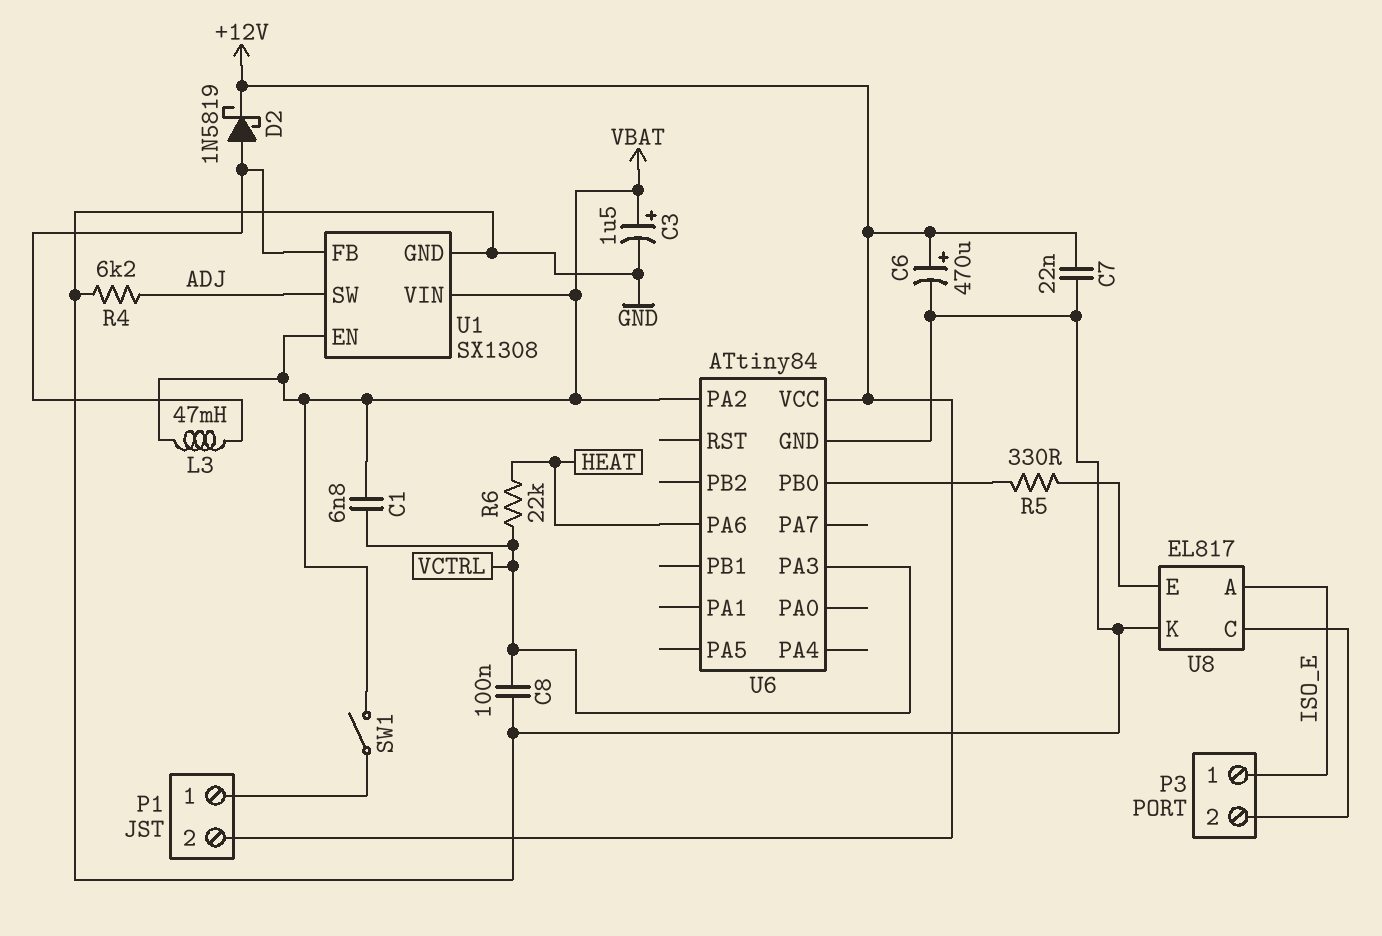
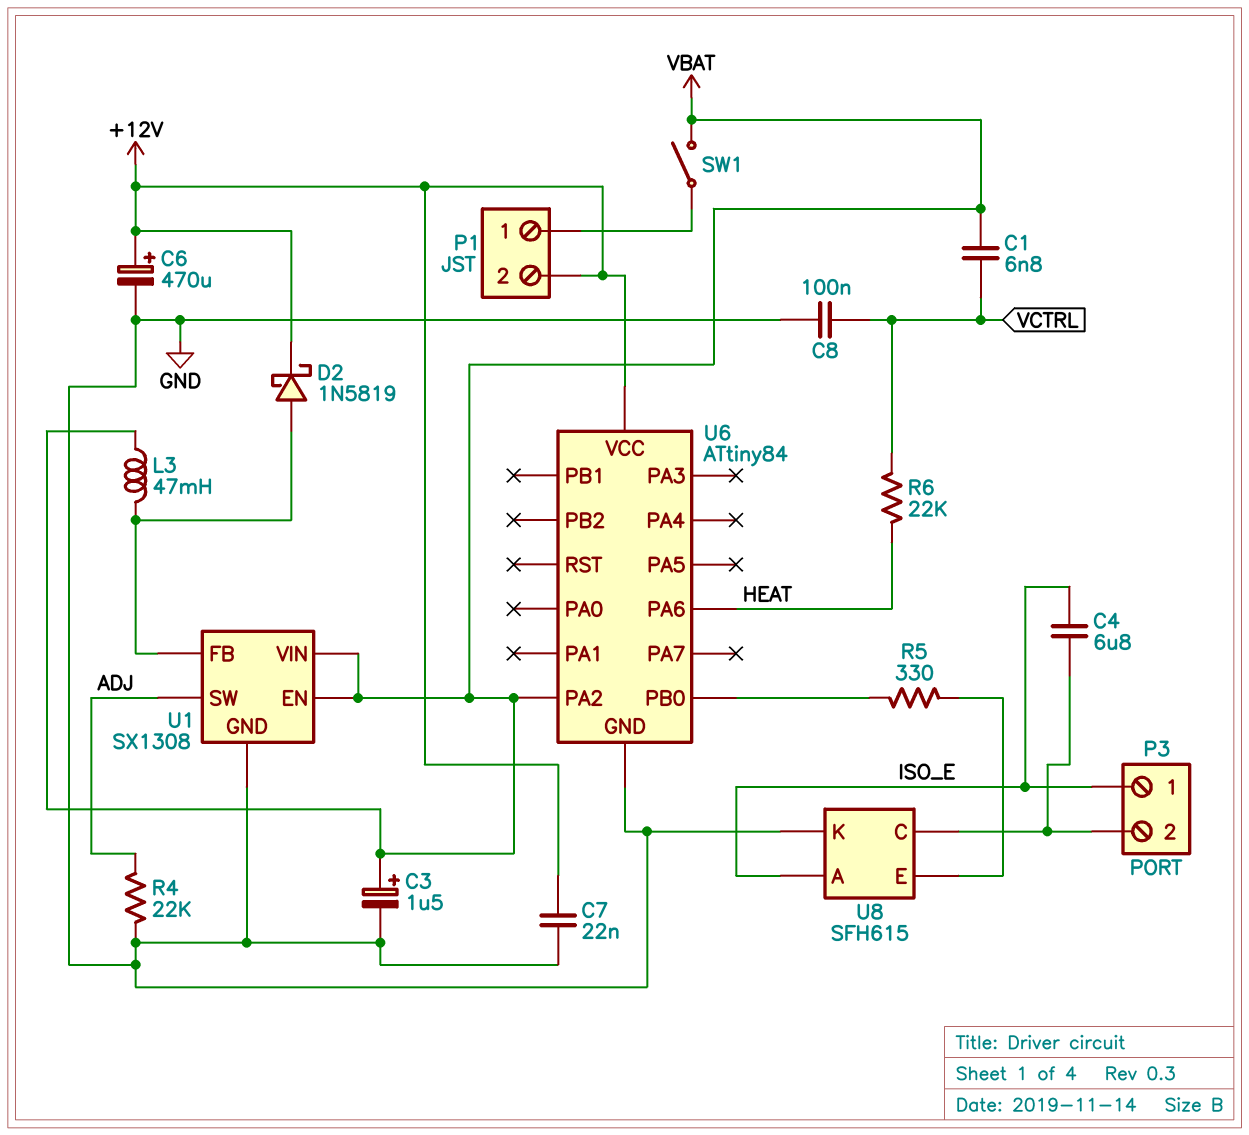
C4: none -> 6.8uF (ISO_E, P3/2)
R4: 6.2k (ADJ, GND) -> 22k (ADJ, GND)
U6 pin PA3: VCTRL -> none
U8: EL817 -> SFH615

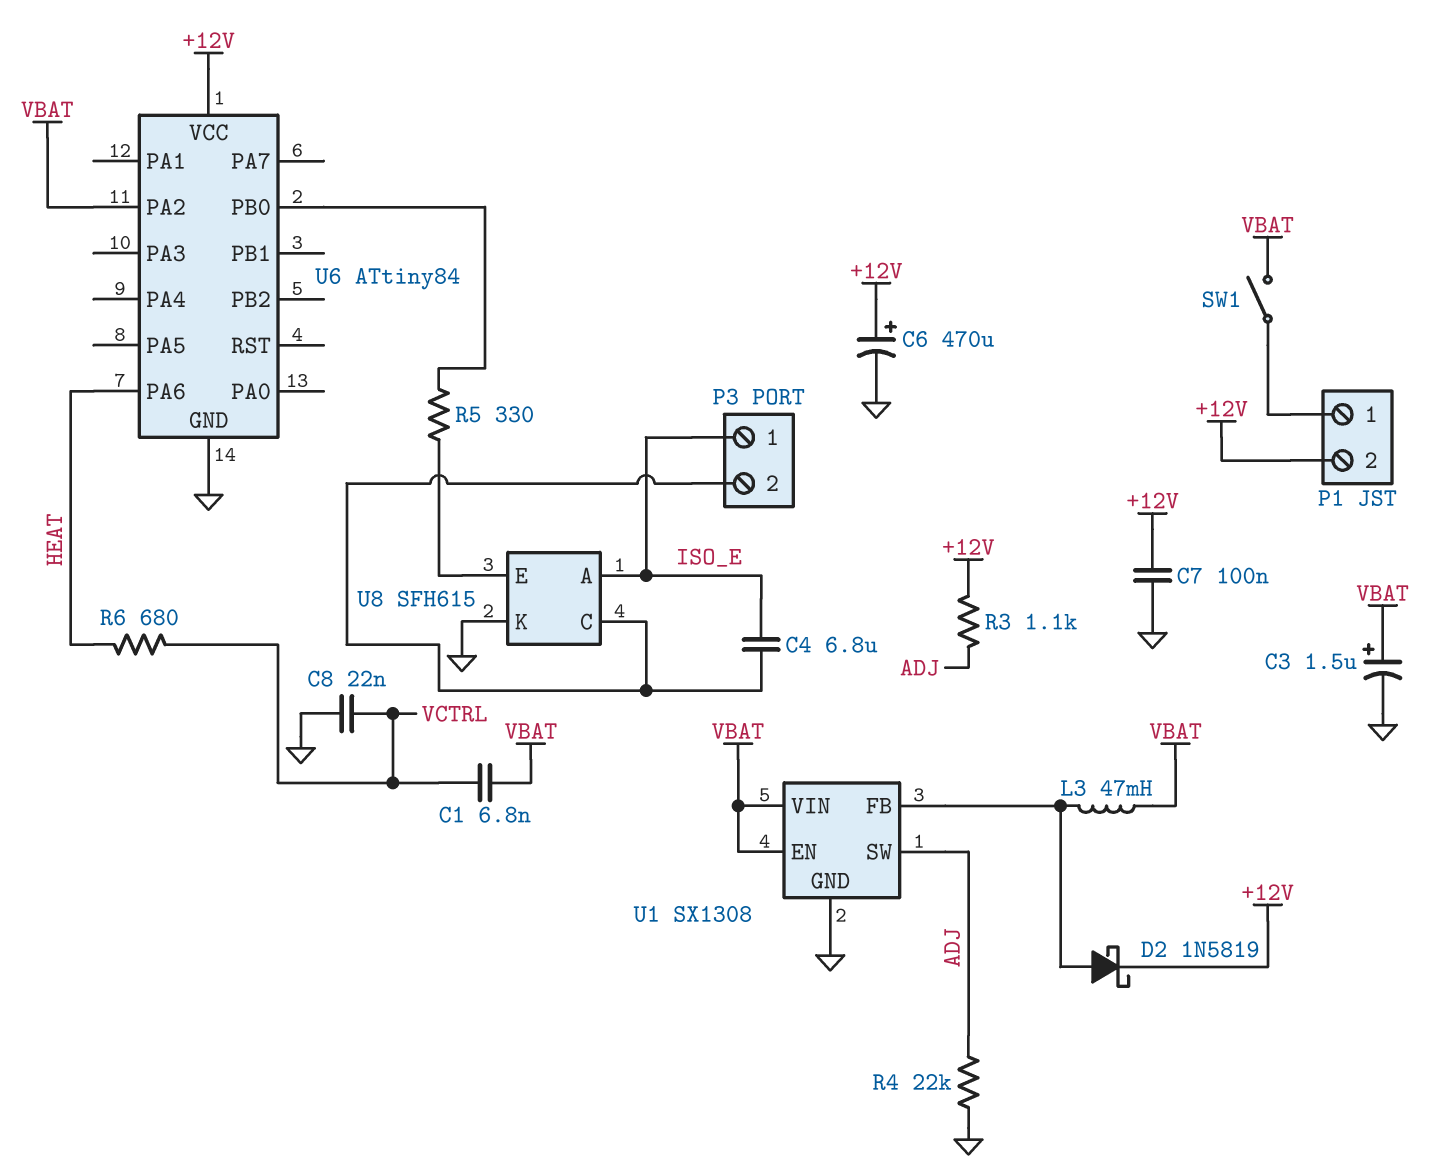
C7: 22nF (+12V, GND) -> 100nF (+12V, GND)
C8: 100nF (GND, VCTRL) -> 22nF (GND, VCTRL)
R3: none -> 1.1k (+12V, ADJ)
R6: 22k (HEAT, VCTRL) -> 680 (HEAT, VCTRL)

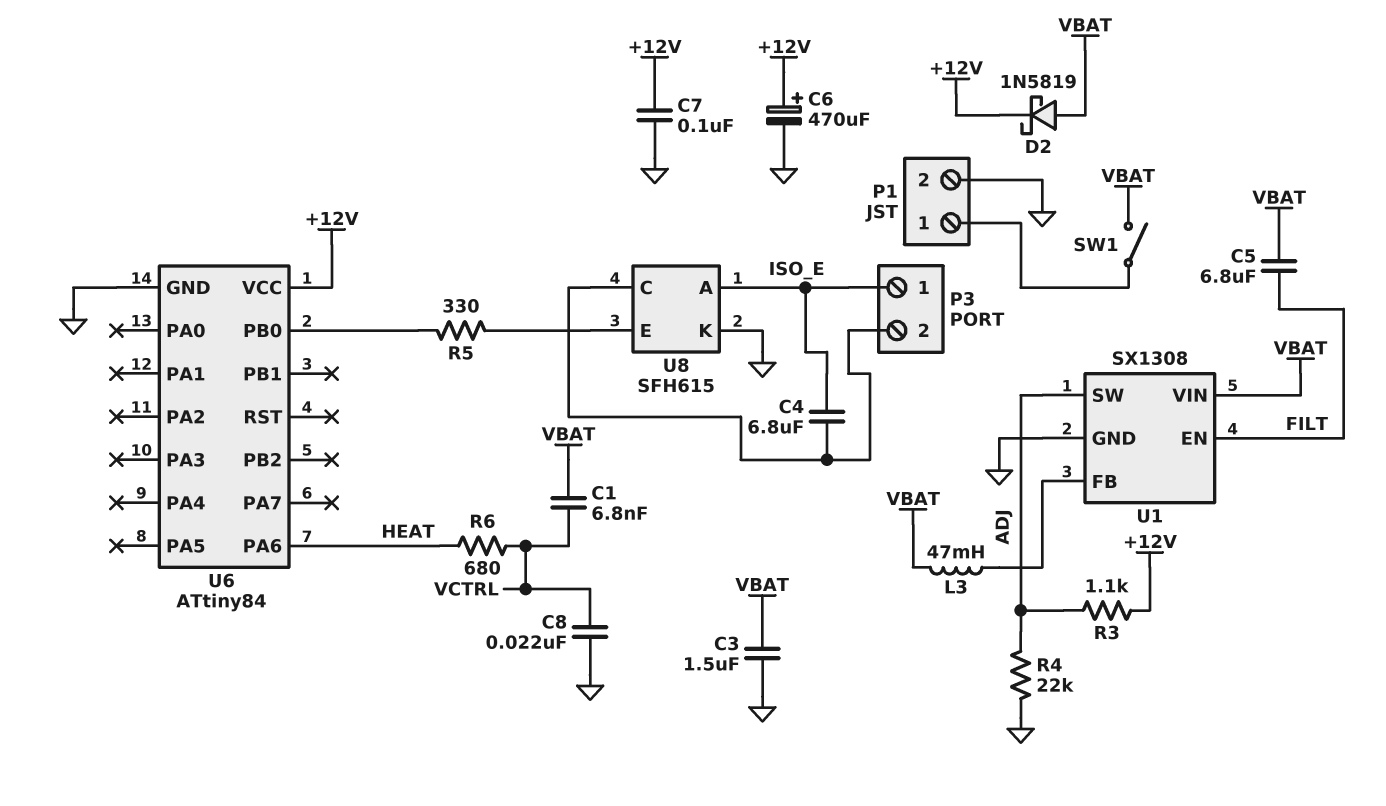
C3: 1.5uF (plus VBAT, minus GND) -> 1.5uF (GND, VBAT)
C5: none -> 6.8uF (FILT, VBAT)
D2: schottky 1N5819 (A U1/FB, K +12V) -> schottky 1N5819 (A VBAT, K +12V)
P1 pin 2: +12V -> GND
U1 pin EN: VBAT -> FILT
U6 pin PA2: VBAT -> none

